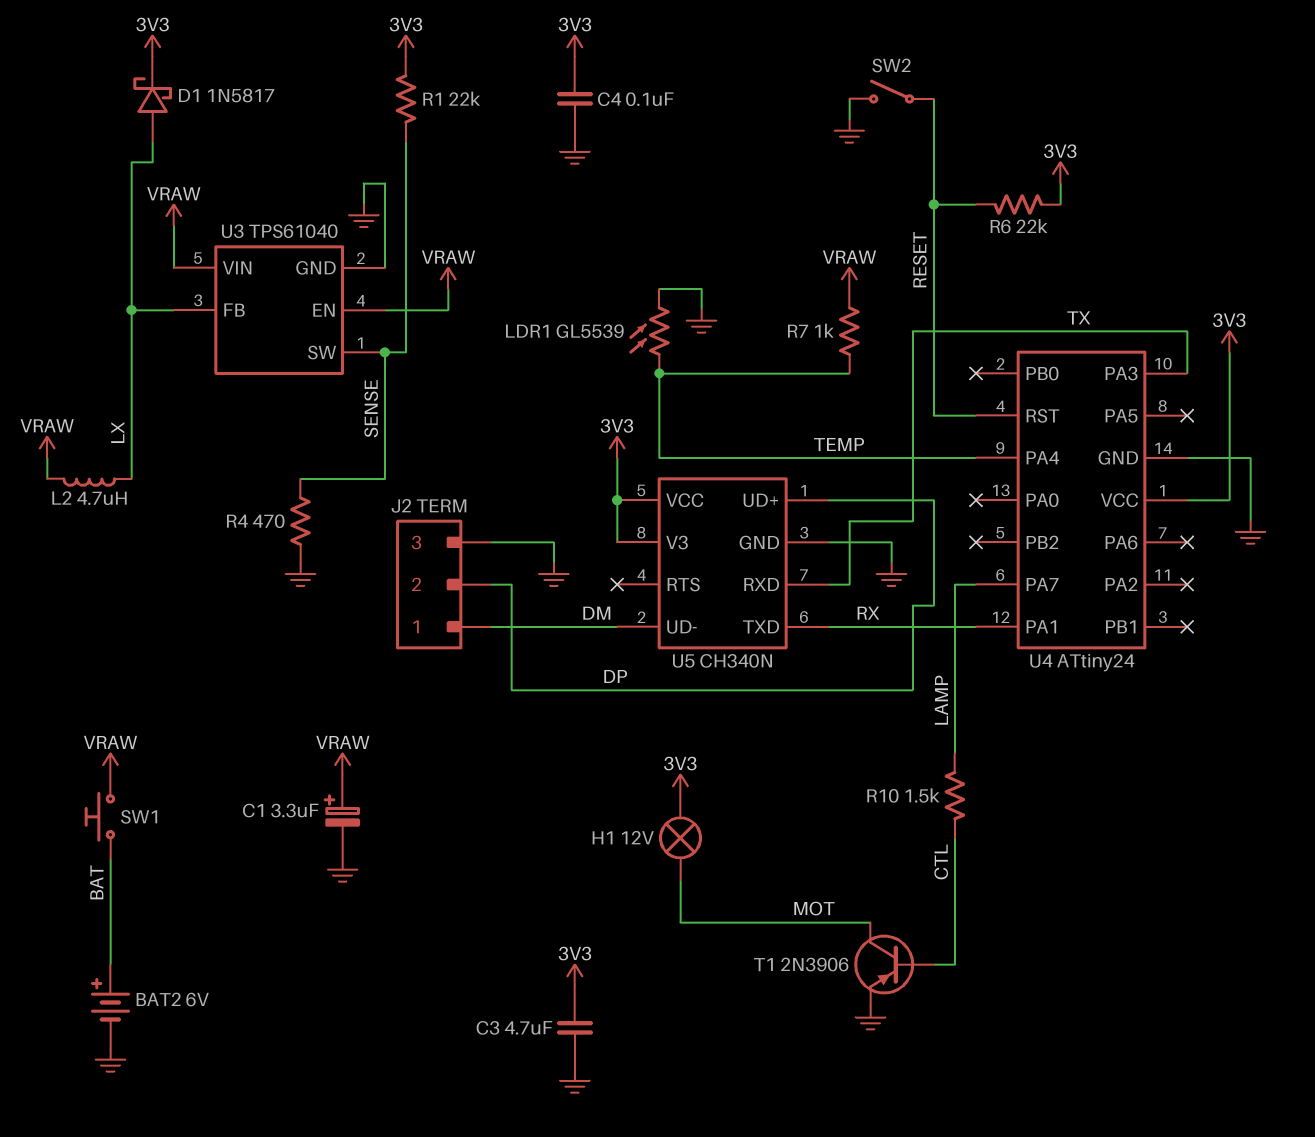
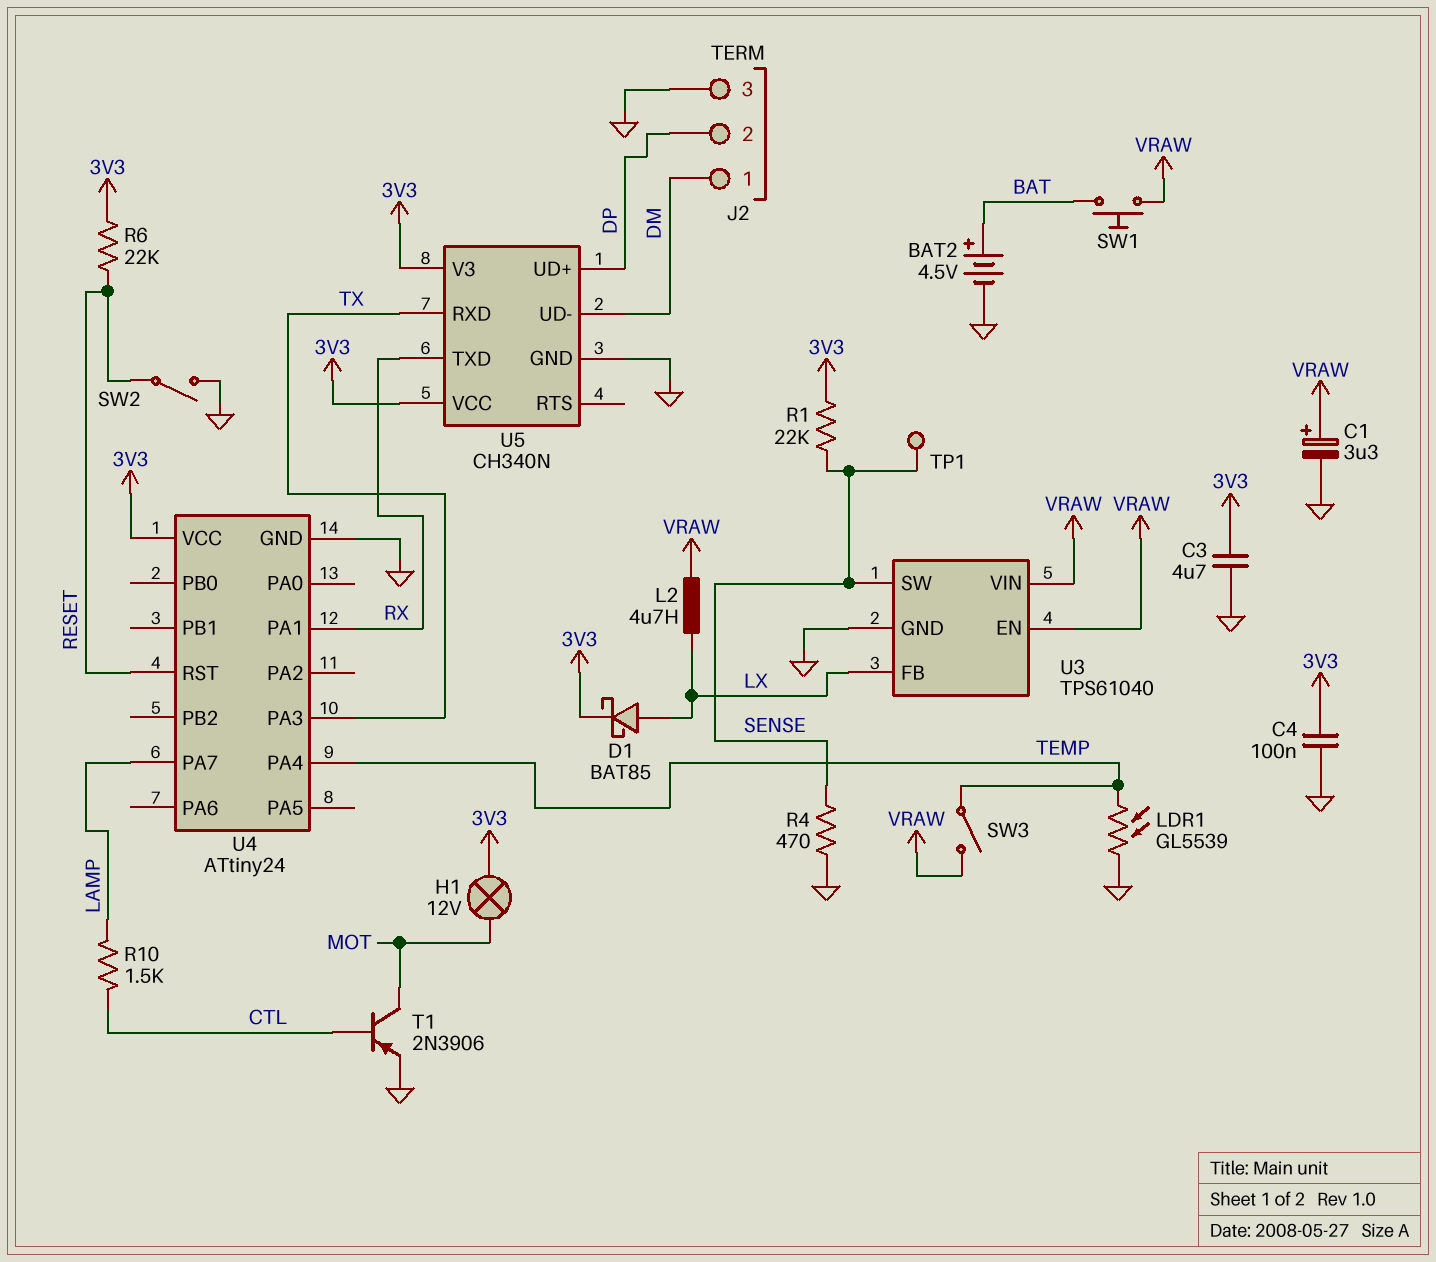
BAT2: 6V (plus BAT, minus GND) -> 4.5V (plus BAT, minus GND)
D1: schottky 1N5817 (A LX, K 3V3) -> schottky BAT85 (A LX, K 3V3)
R7: 1k (TEMP, VRAW) -> none
SW3: none -> switch (TEMP, VRAW)
TP1: none -> test point (SENSE)

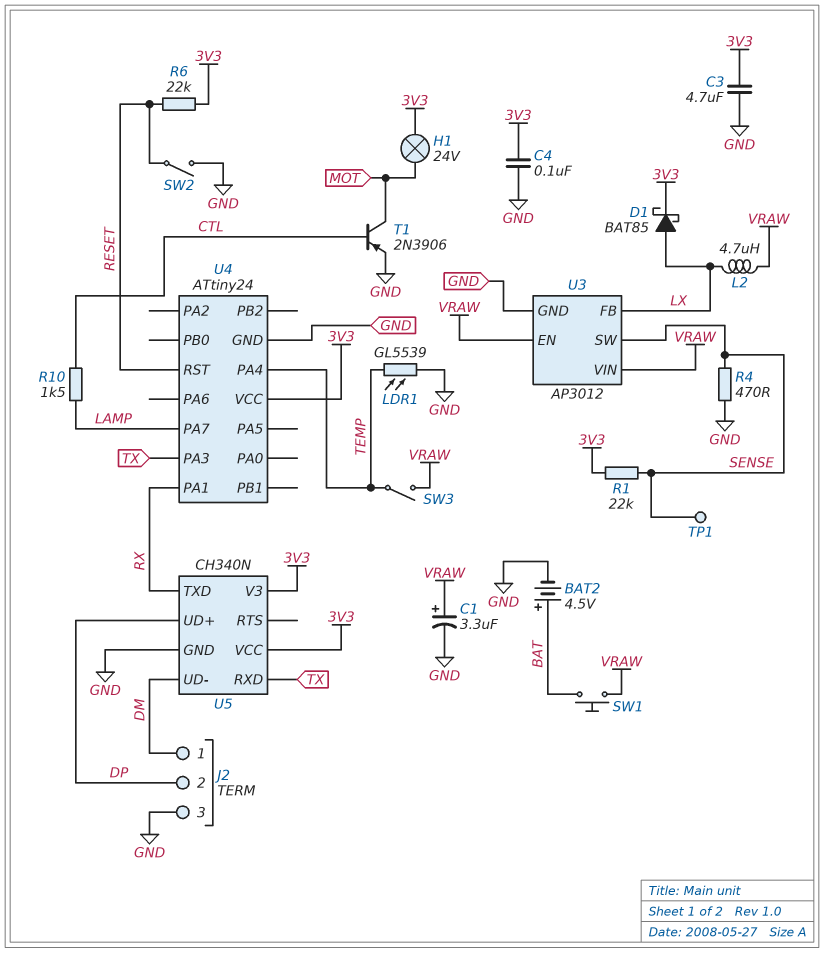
H1: lamp 12V (3V3, MOT) -> lamp 24V (3V3, MOT)
U3: TPS61040 -> AP3012

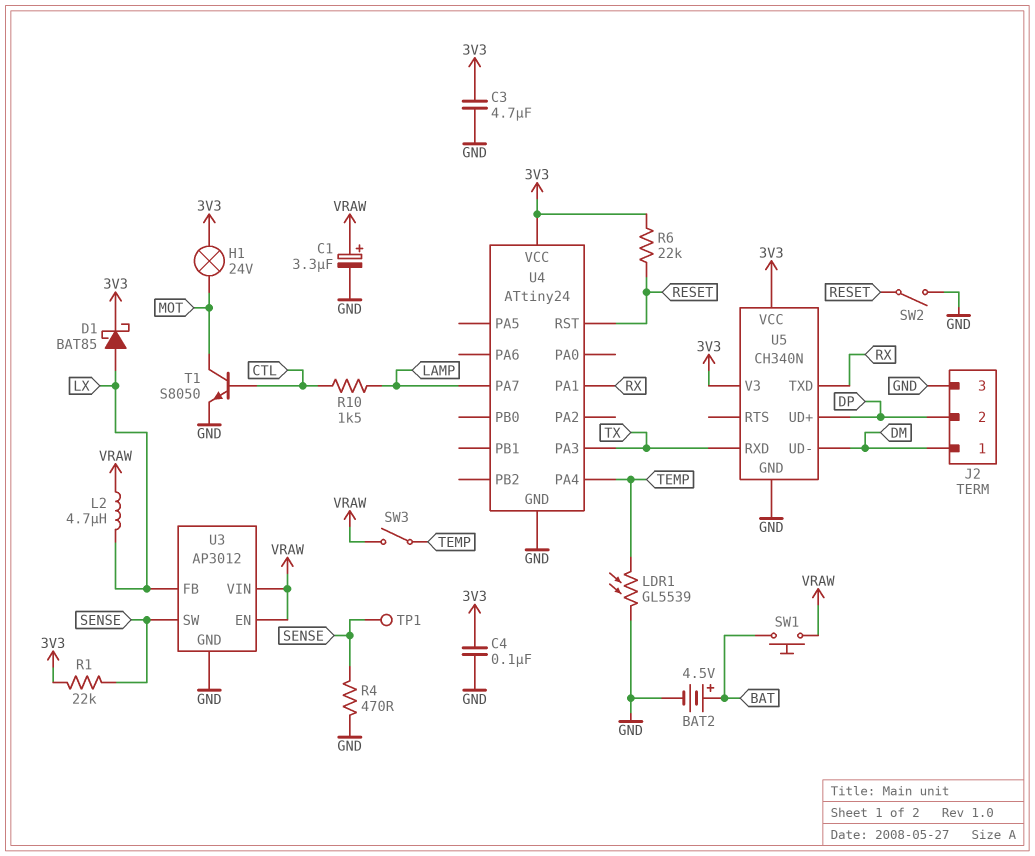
T1: PNP 2N3906 (B CTL, C MOT, E GND) -> NPN S8050 (B CTL, C MOT, E GND)

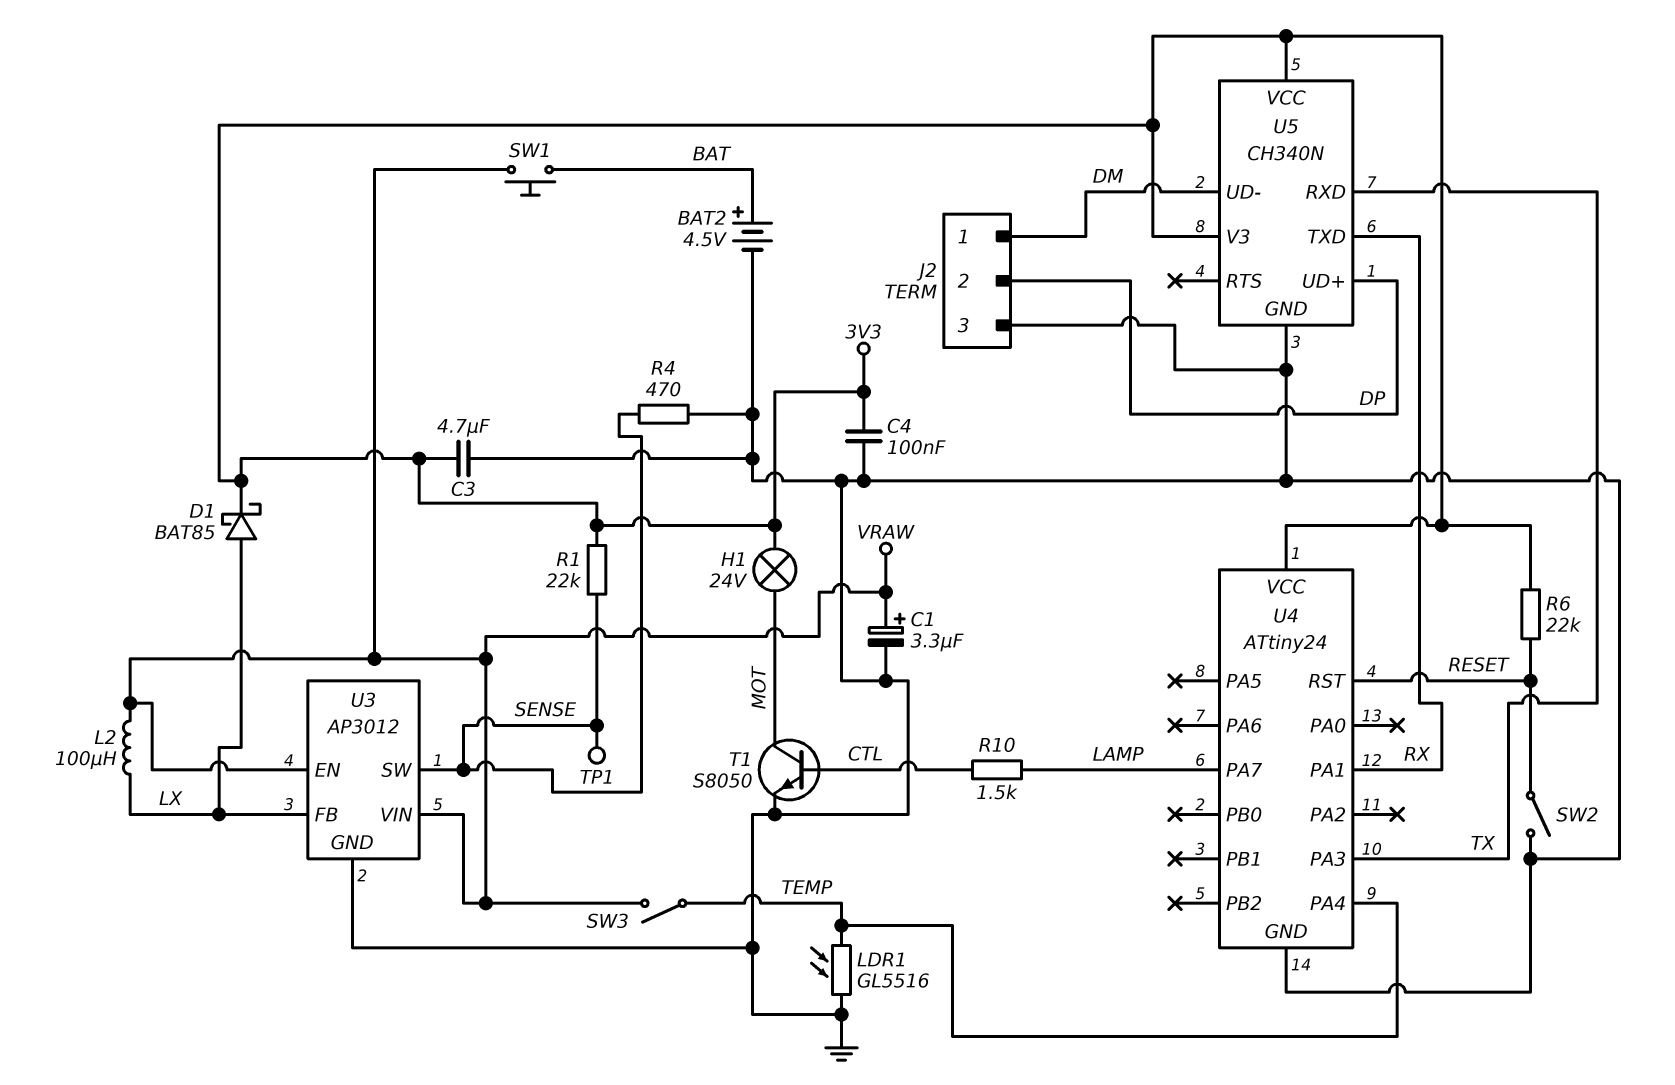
L2: 4.7uH (LX, VRAW) -> 100uH (LX, VRAW)
LDR1: GL5539 (GND, TEMP) -> GL5516 (GND, TEMP)

